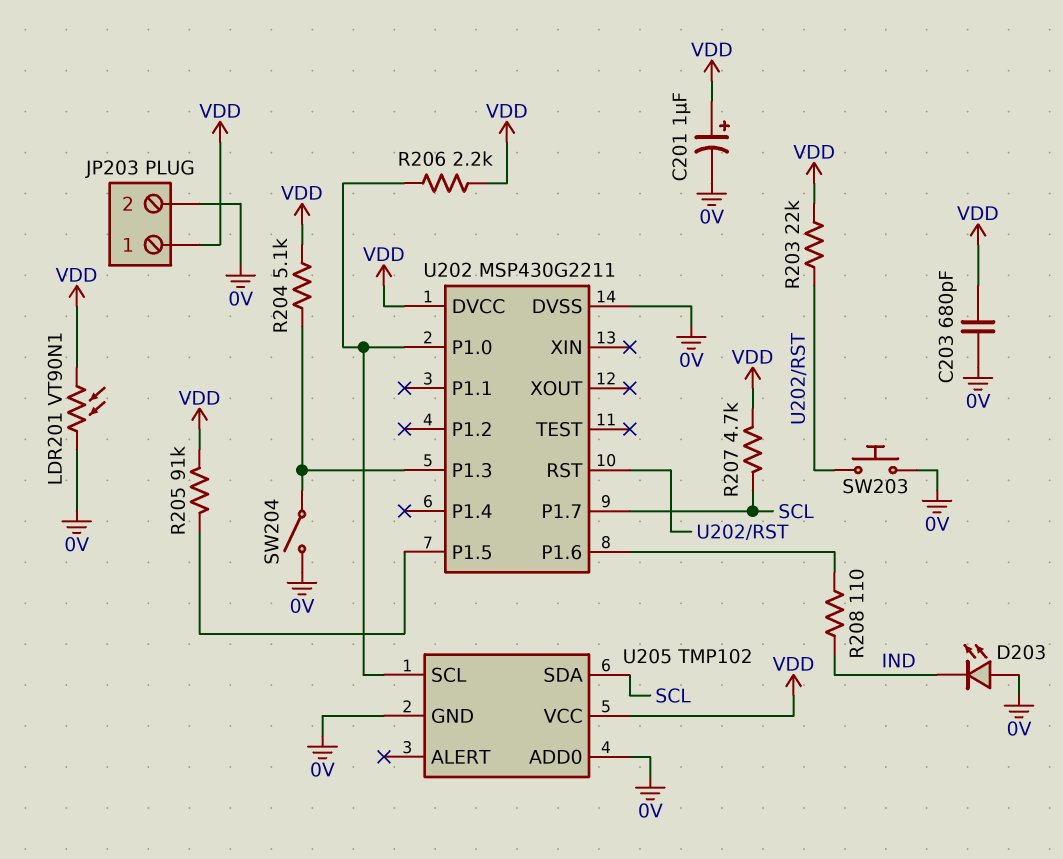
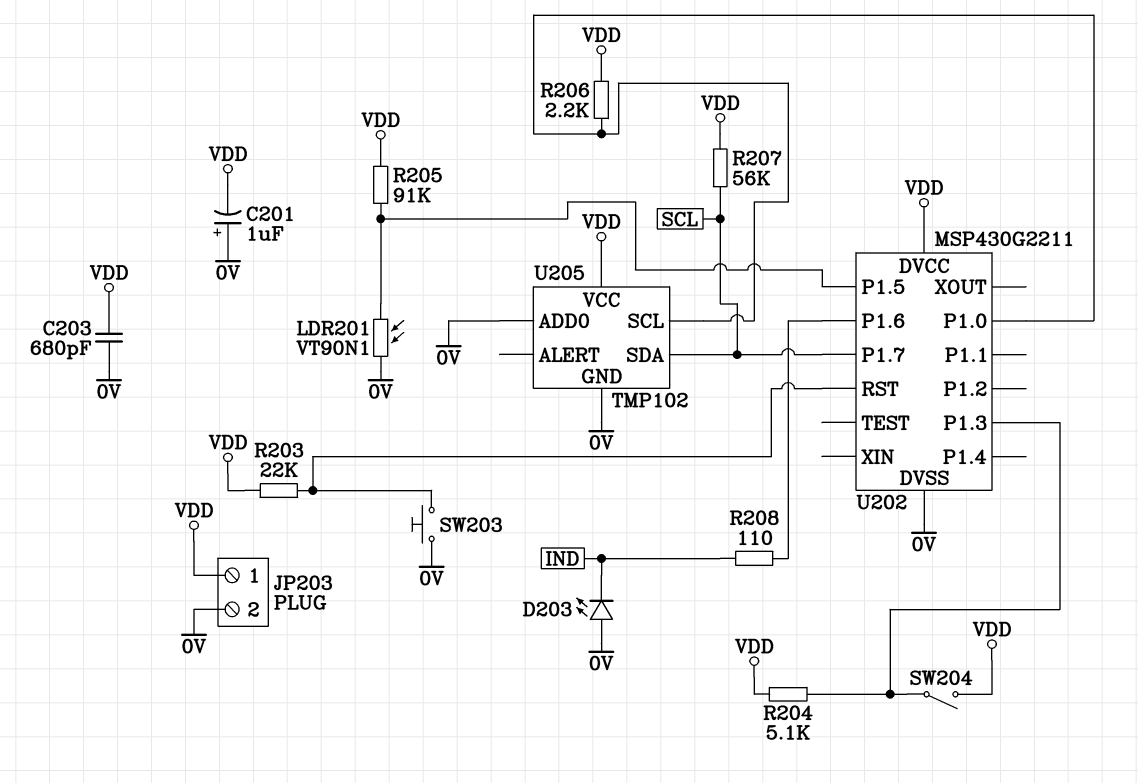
C201: 1uF (plus VDD, minus 0V) -> 1uF (plus 0V, minus VDD)
LDR201: VT90N1 (0V, VDD) -> VT90N1 (0V, U202/P1.5)
R207: 4.7k (SCL, VDD) -> 56k (SCL, VDD)
SW204: switch (0V, U202/P1.3) -> switch (U202/P1.3, VDD)

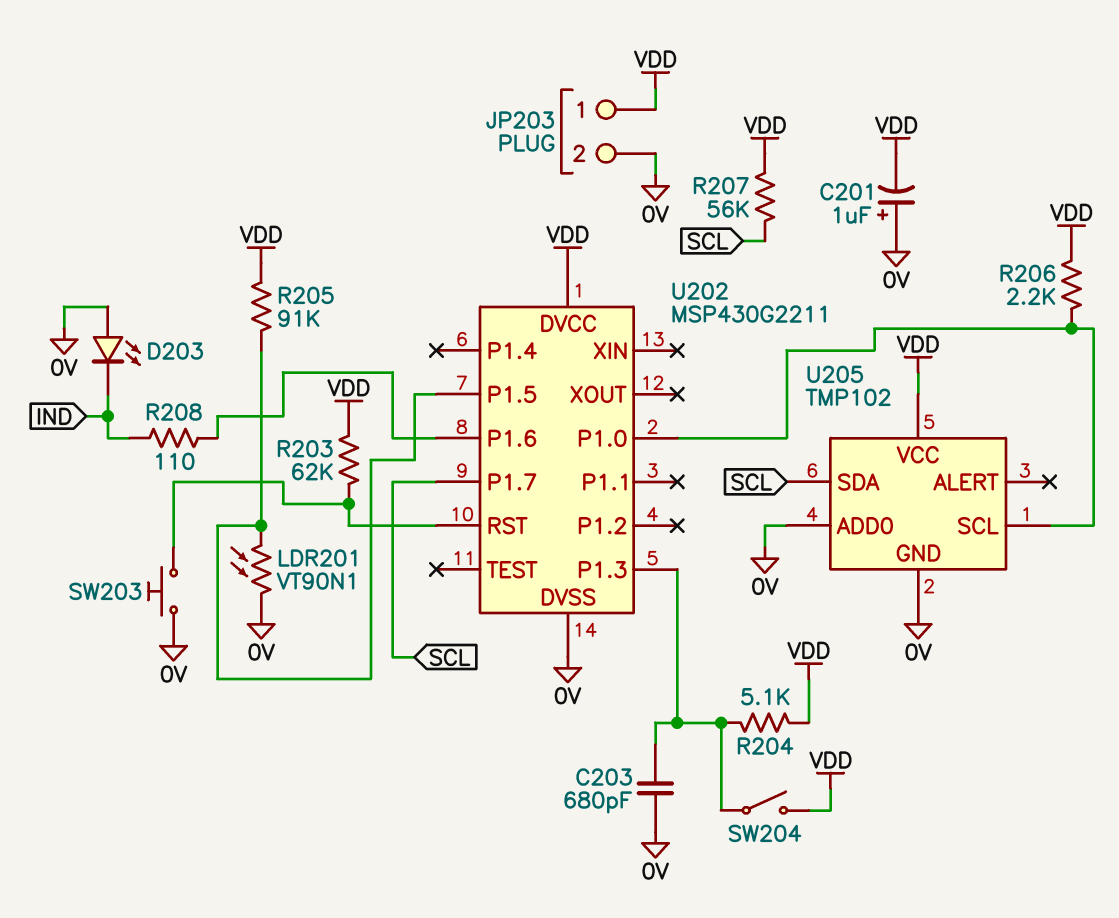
C203: 680pF (0V, VDD) -> 680pF (0V, U202/P1.3)
R203: 22k (U202/RST, VDD) -> 62k (U202/RST, VDD)

